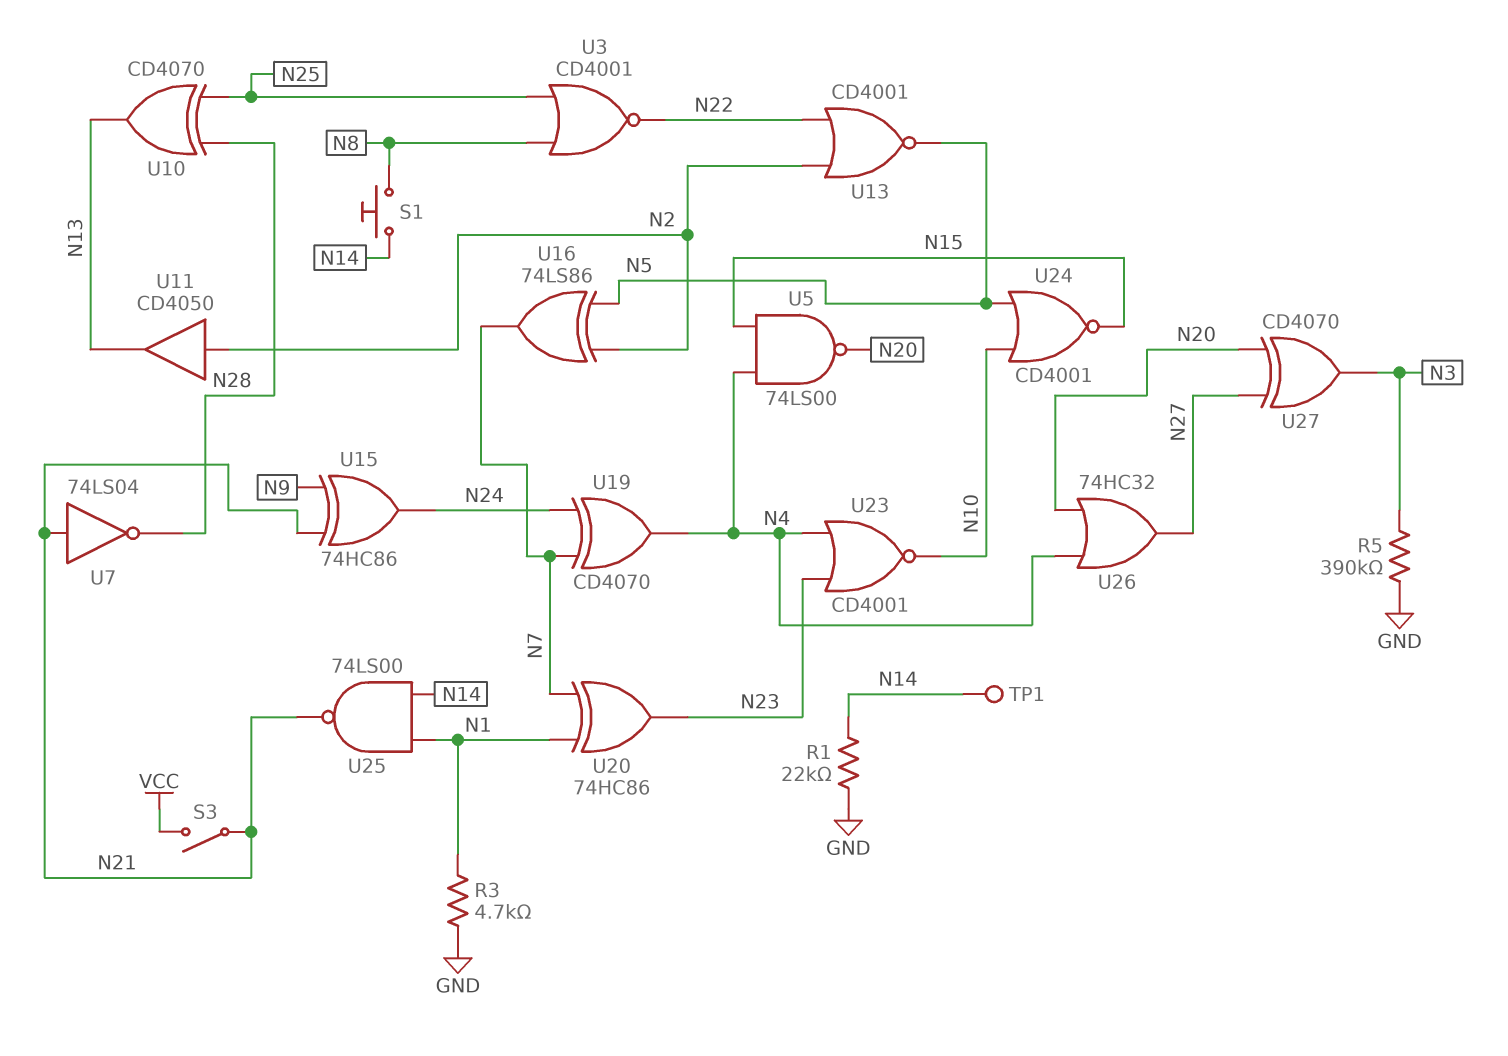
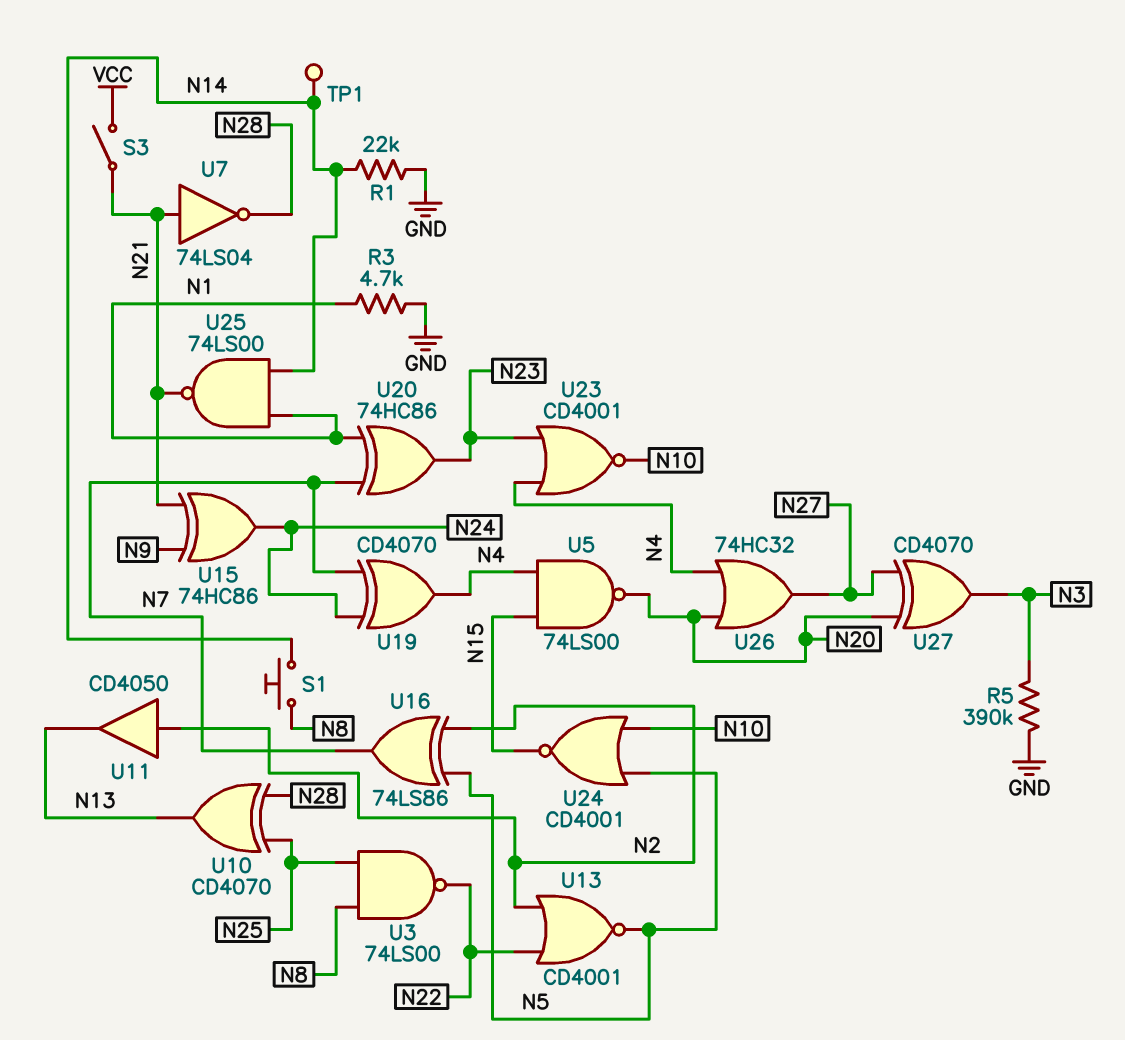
U3: NOR CD4001 (in N8, in N25, out N22) -> NAND 74LS00 (in N8, in N25, out N22)

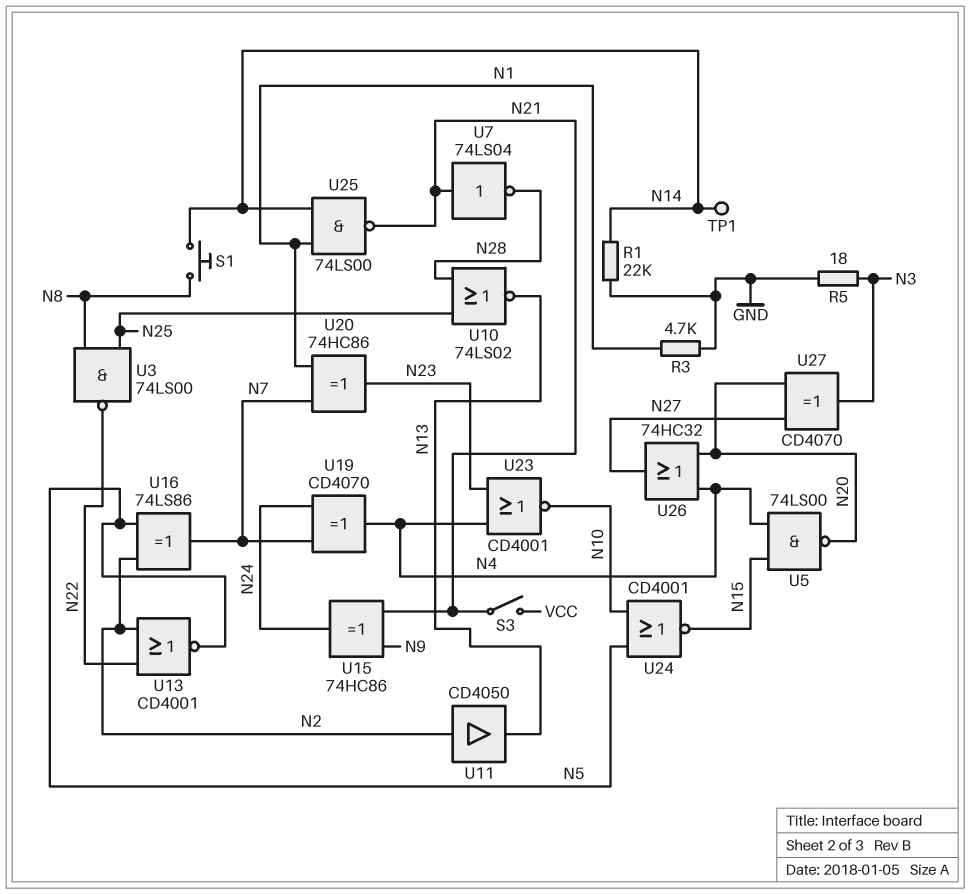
R5: 390k (GND, N3) -> 18 (GND, N3)
U10: XOR CD4070 (in N25, in N28, out N13) -> NOR 74LS02 (in N25, in N28, out N13)

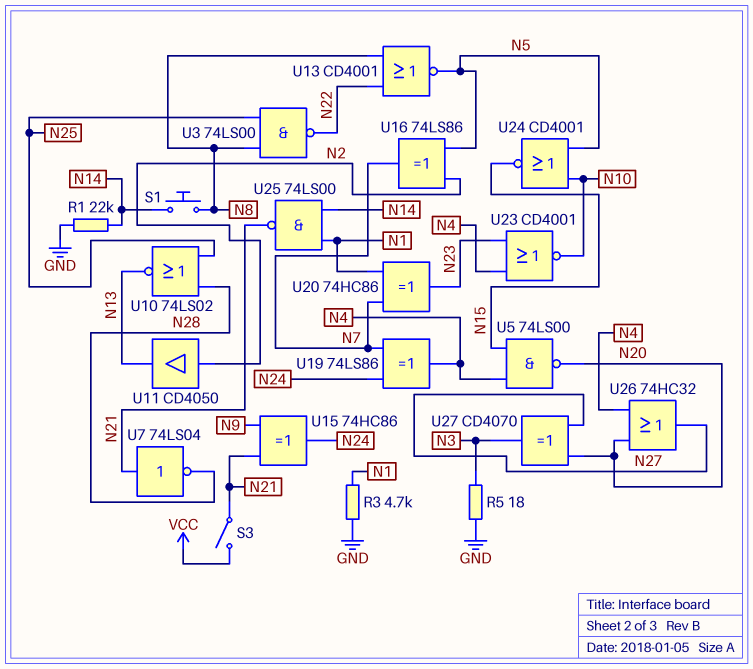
TP1: test point (N14) -> none
U13: NOR CD4001 (in N2, in N22, out N5) -> NOR CD4001 (in N8, in N22, out N5)
U19: XOR CD4070 (in N7, in N24, out N4) -> XOR 74LS86 (in N7, in N24, out N4)

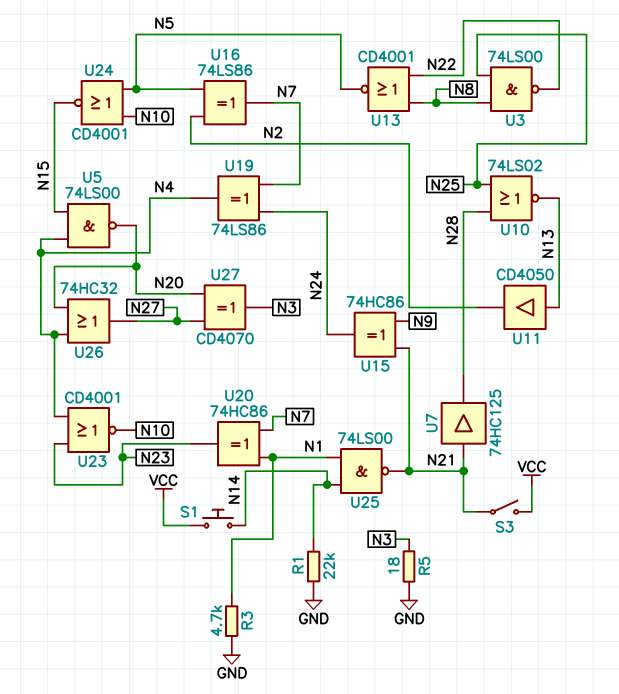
S1: button (N8, N14) -> button (N14, VCC)
U7: NOT 74LS04 (in N21, out N28) -> buffer 74HC125 (in N21, out N28)
U11: buffer CD4050 (in N2, out N13) -> buffer CD4050 (in N13, out N2)

